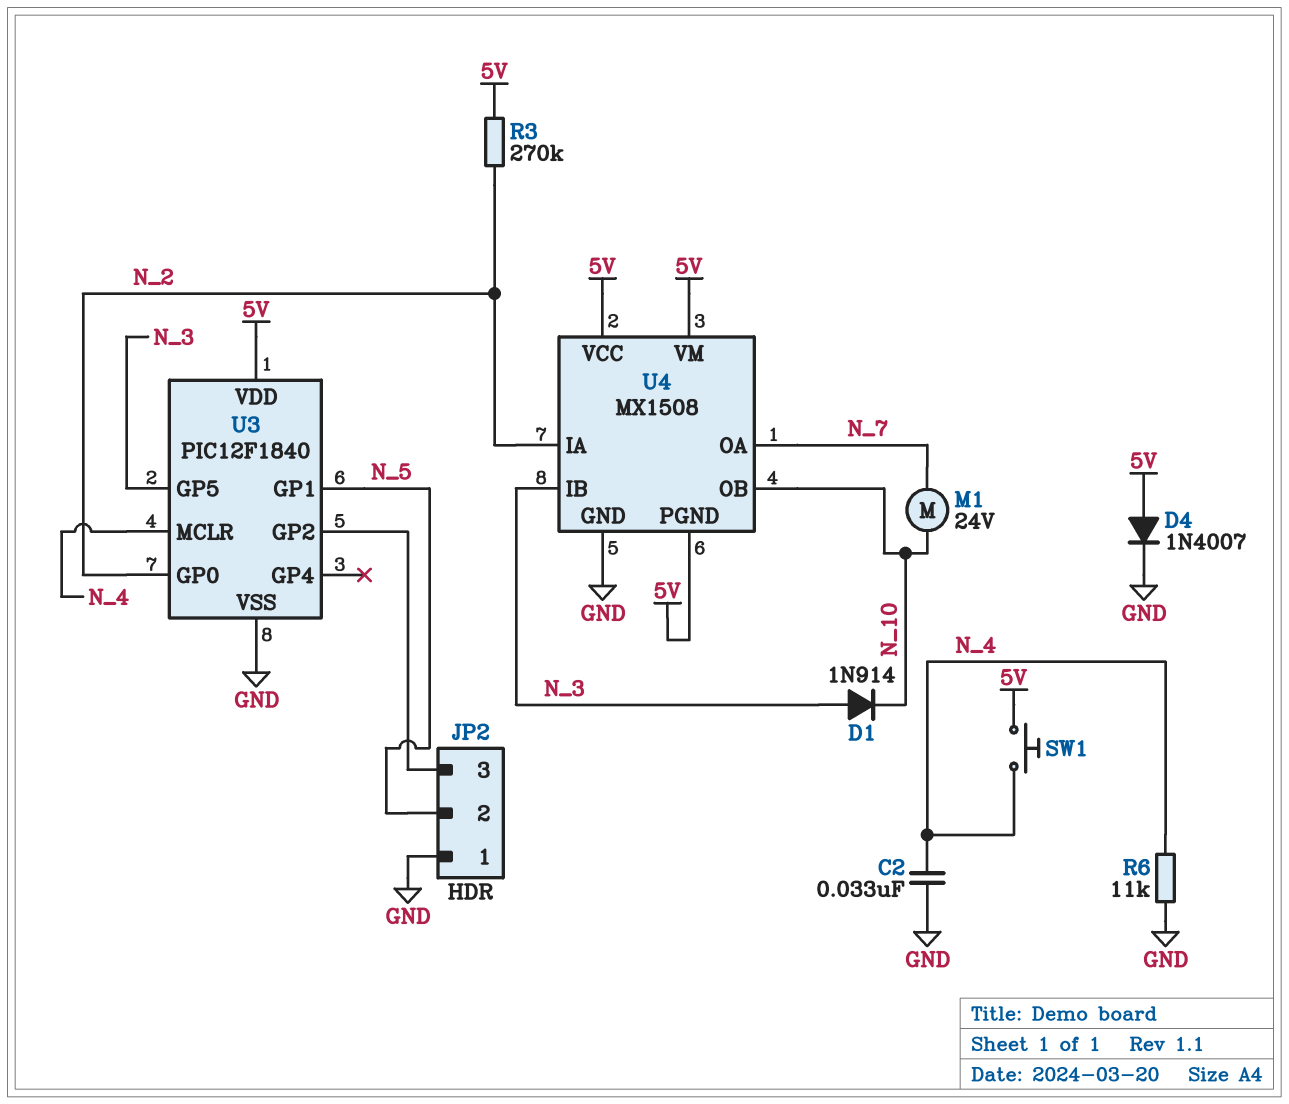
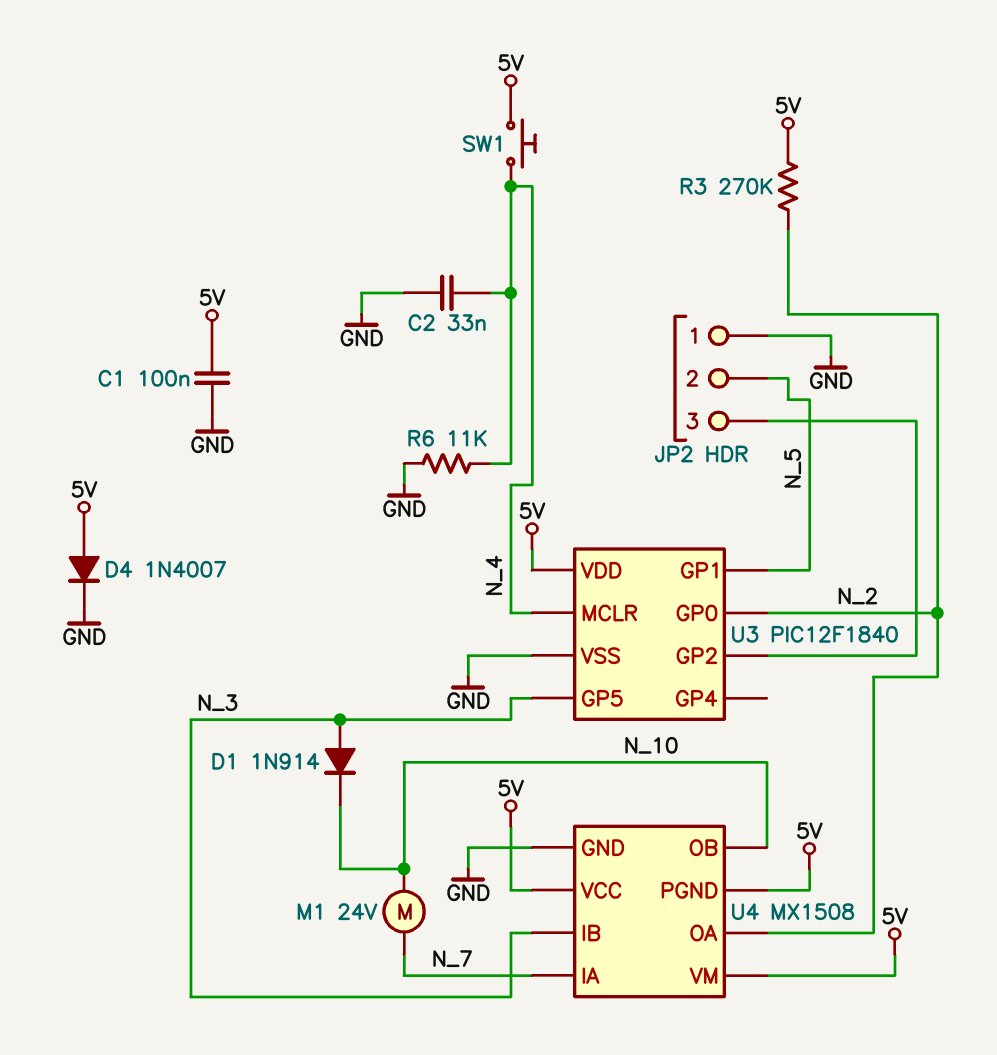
C1: none -> 100nF (5V, GND)
U4 pin IA: N_2 -> N_7
U4 pin OA: N_7 -> N_2

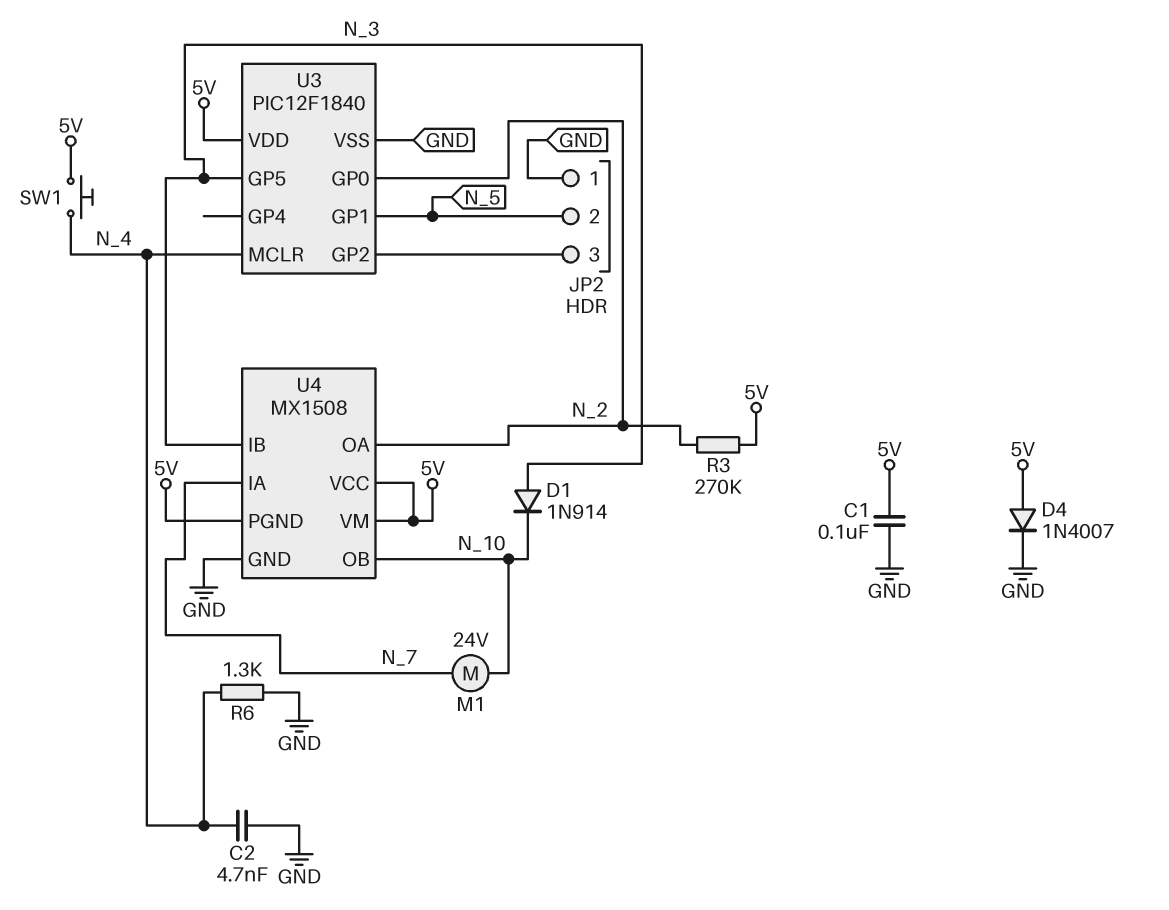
C2: 33nF (GND, N_4) -> 4.7nF (GND, N_4)
R6: 11k (GND, N_4) -> 1.3k (GND, N_4)

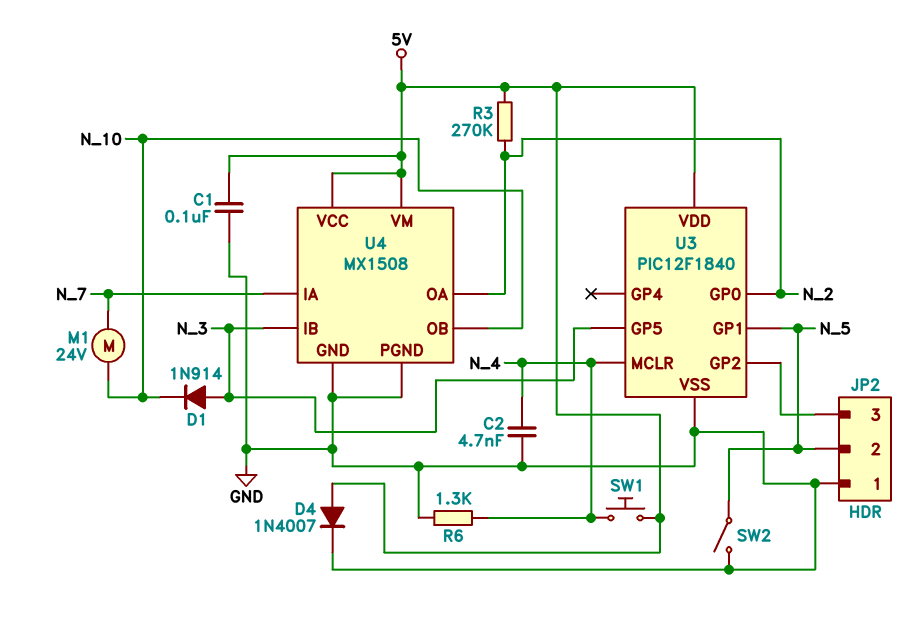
SW2: none -> switch (GND, N_5)
U4 pin PGND: 5V -> GND

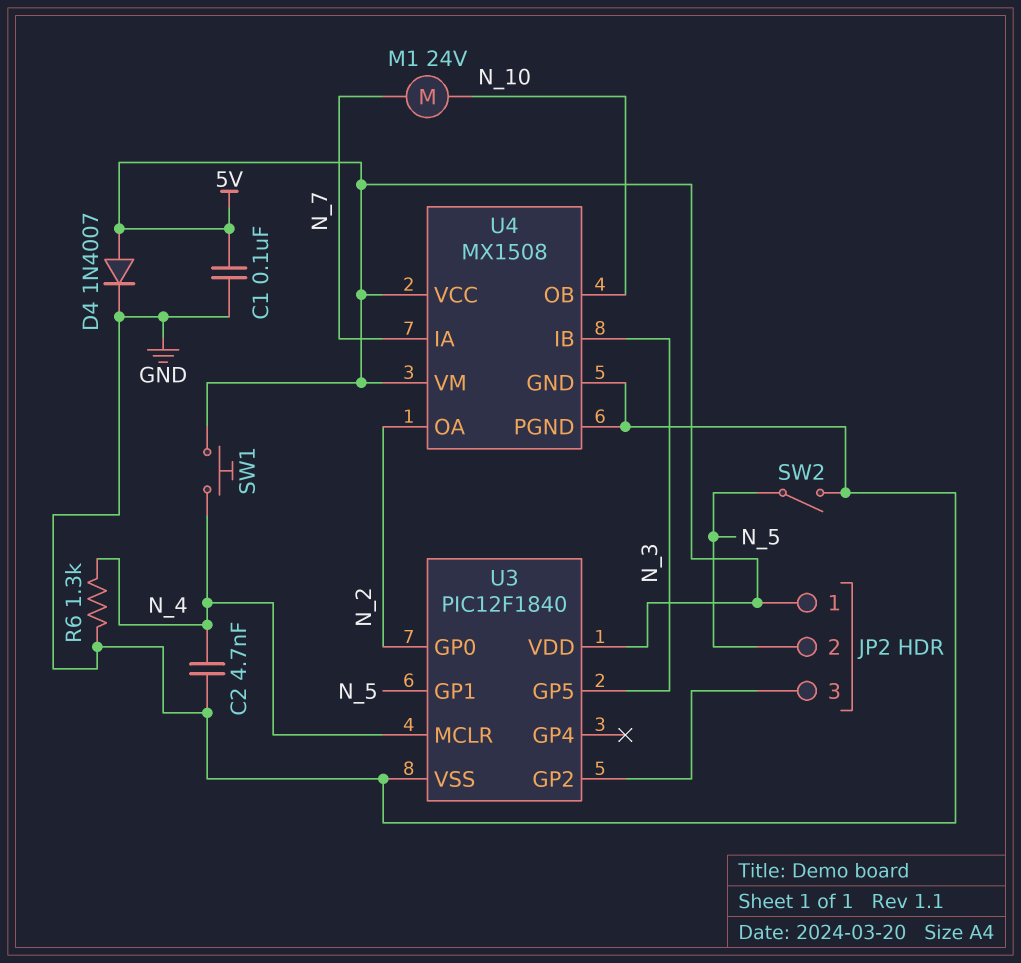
D1: diode 1N914 (A N_3, K N_10) -> none
JP2 pin 1: GND -> 5V
R3: 270k (5V, N_2) -> none

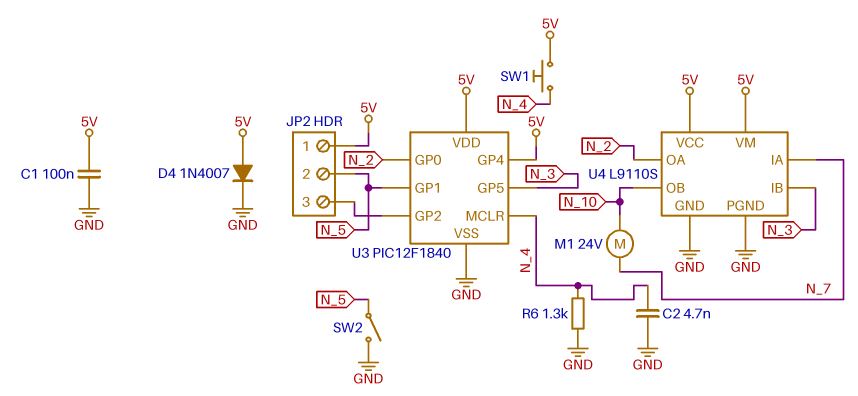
U3 pin GP4: none -> 5V
U4: MX1508 -> L9110S

